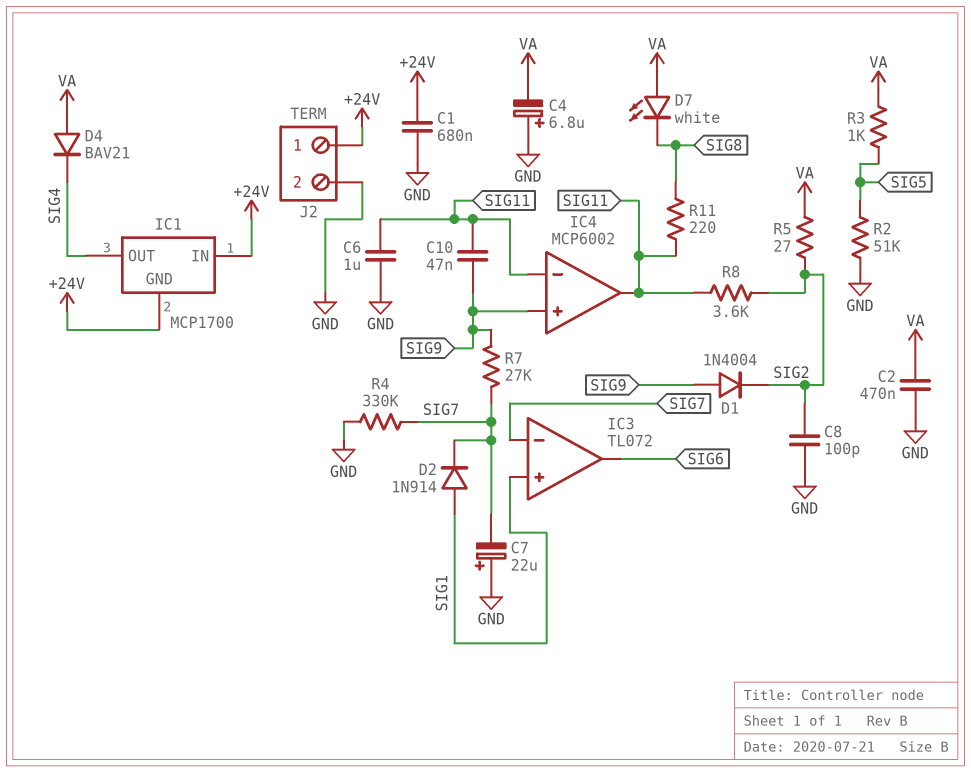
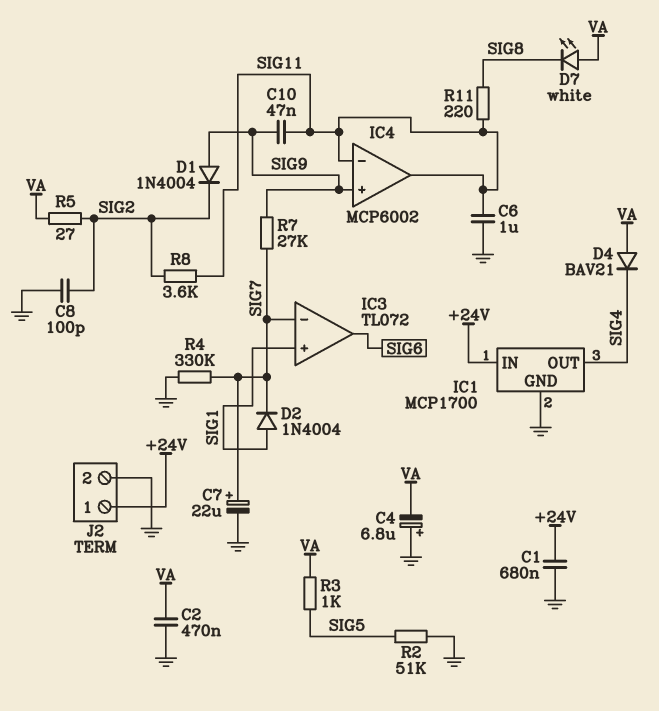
C7: 22uF (plus GND, minus SIG7) -> 22uF (plus SIG7, minus GND)
D2: diode 1N914 (A SIG1, K SIG7) -> diode 1N4004 (A SIG1, K SIG7)
IC1 pin GND: +24V -> GND

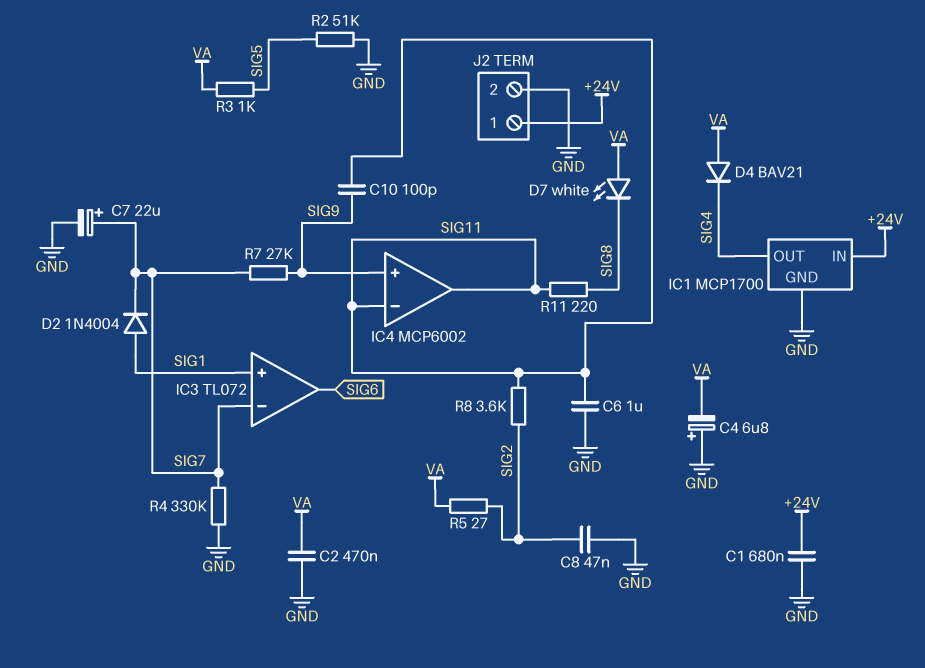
C8: 100pF (GND, SIG2) -> 47nF (GND, SIG2)
C10: 47nF (SIG9, SIG11) -> 100pF (SIG9, SIG11)
D1: diode 1N4004 (A SIG9, K SIG2) -> none

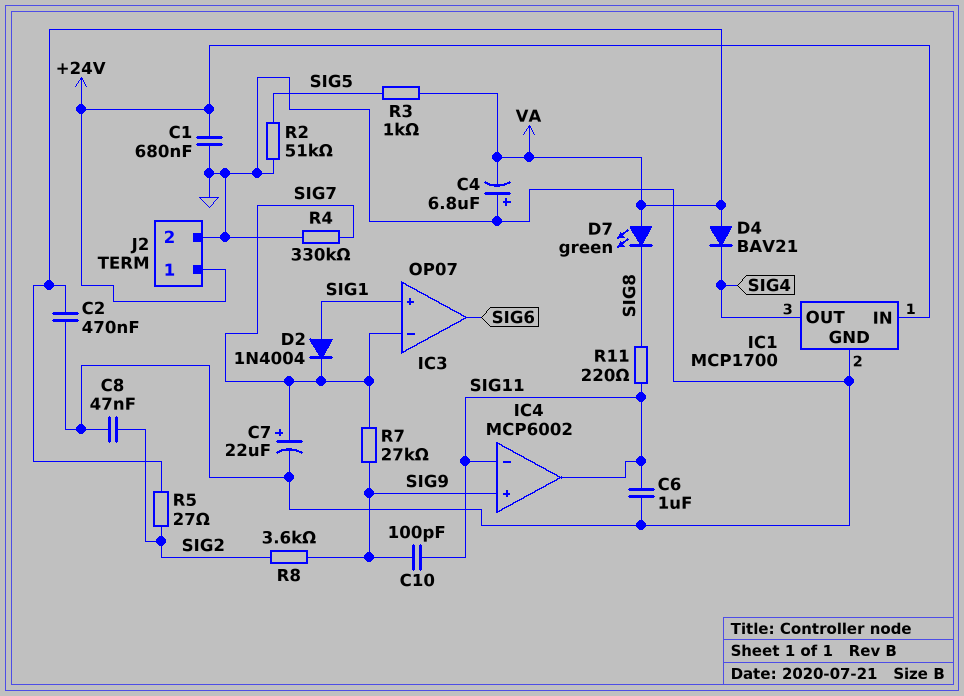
D7: LED white (A VA, K SIG8) -> LED green (A VA, K SIG8)
IC3: TL072 -> OP07
R8: 3.6k (SIG2, SIG11) -> 3.6k (SIG2, SIG9)

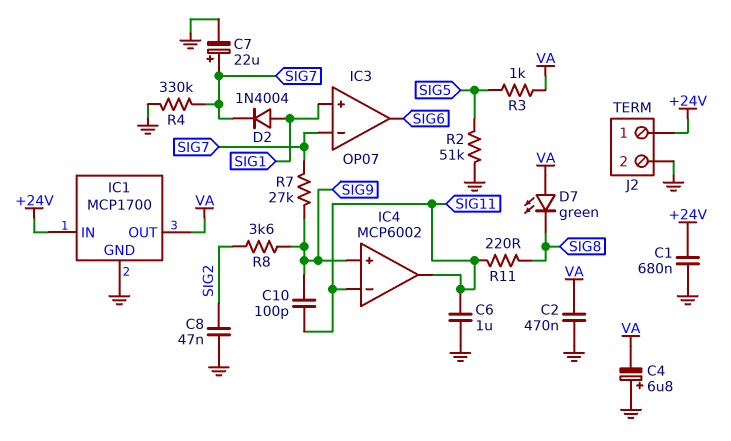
D4: diode BAV21 (A VA, K SIG4) -> none
IC1 pin OUT: SIG4 -> VA
R5: 27 (SIG2, VA) -> none

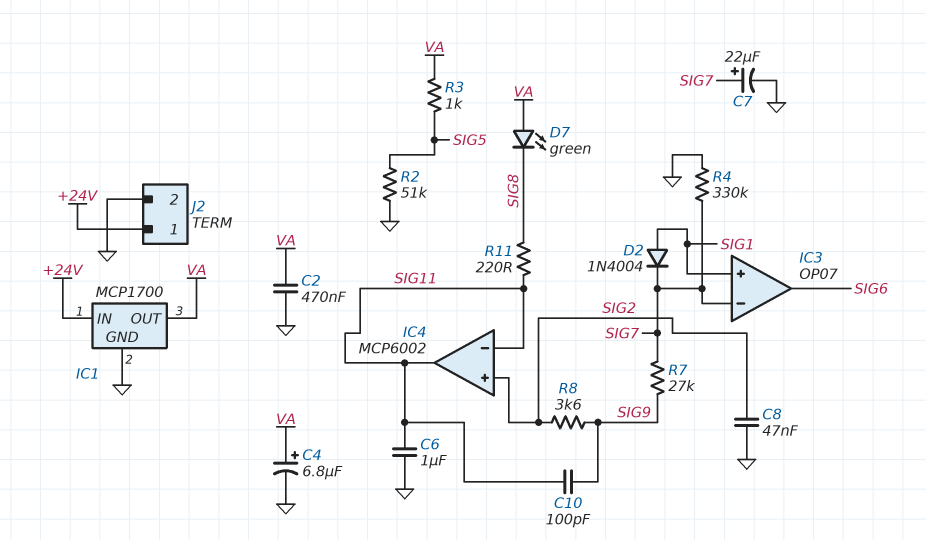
C1: 680nF (+24V, GND) -> none
C4: 6.8uF (plus GND, minus VA) -> 6.8uF (plus VA, minus GND)
IC4 pin in+: SIG9 -> SIG2

